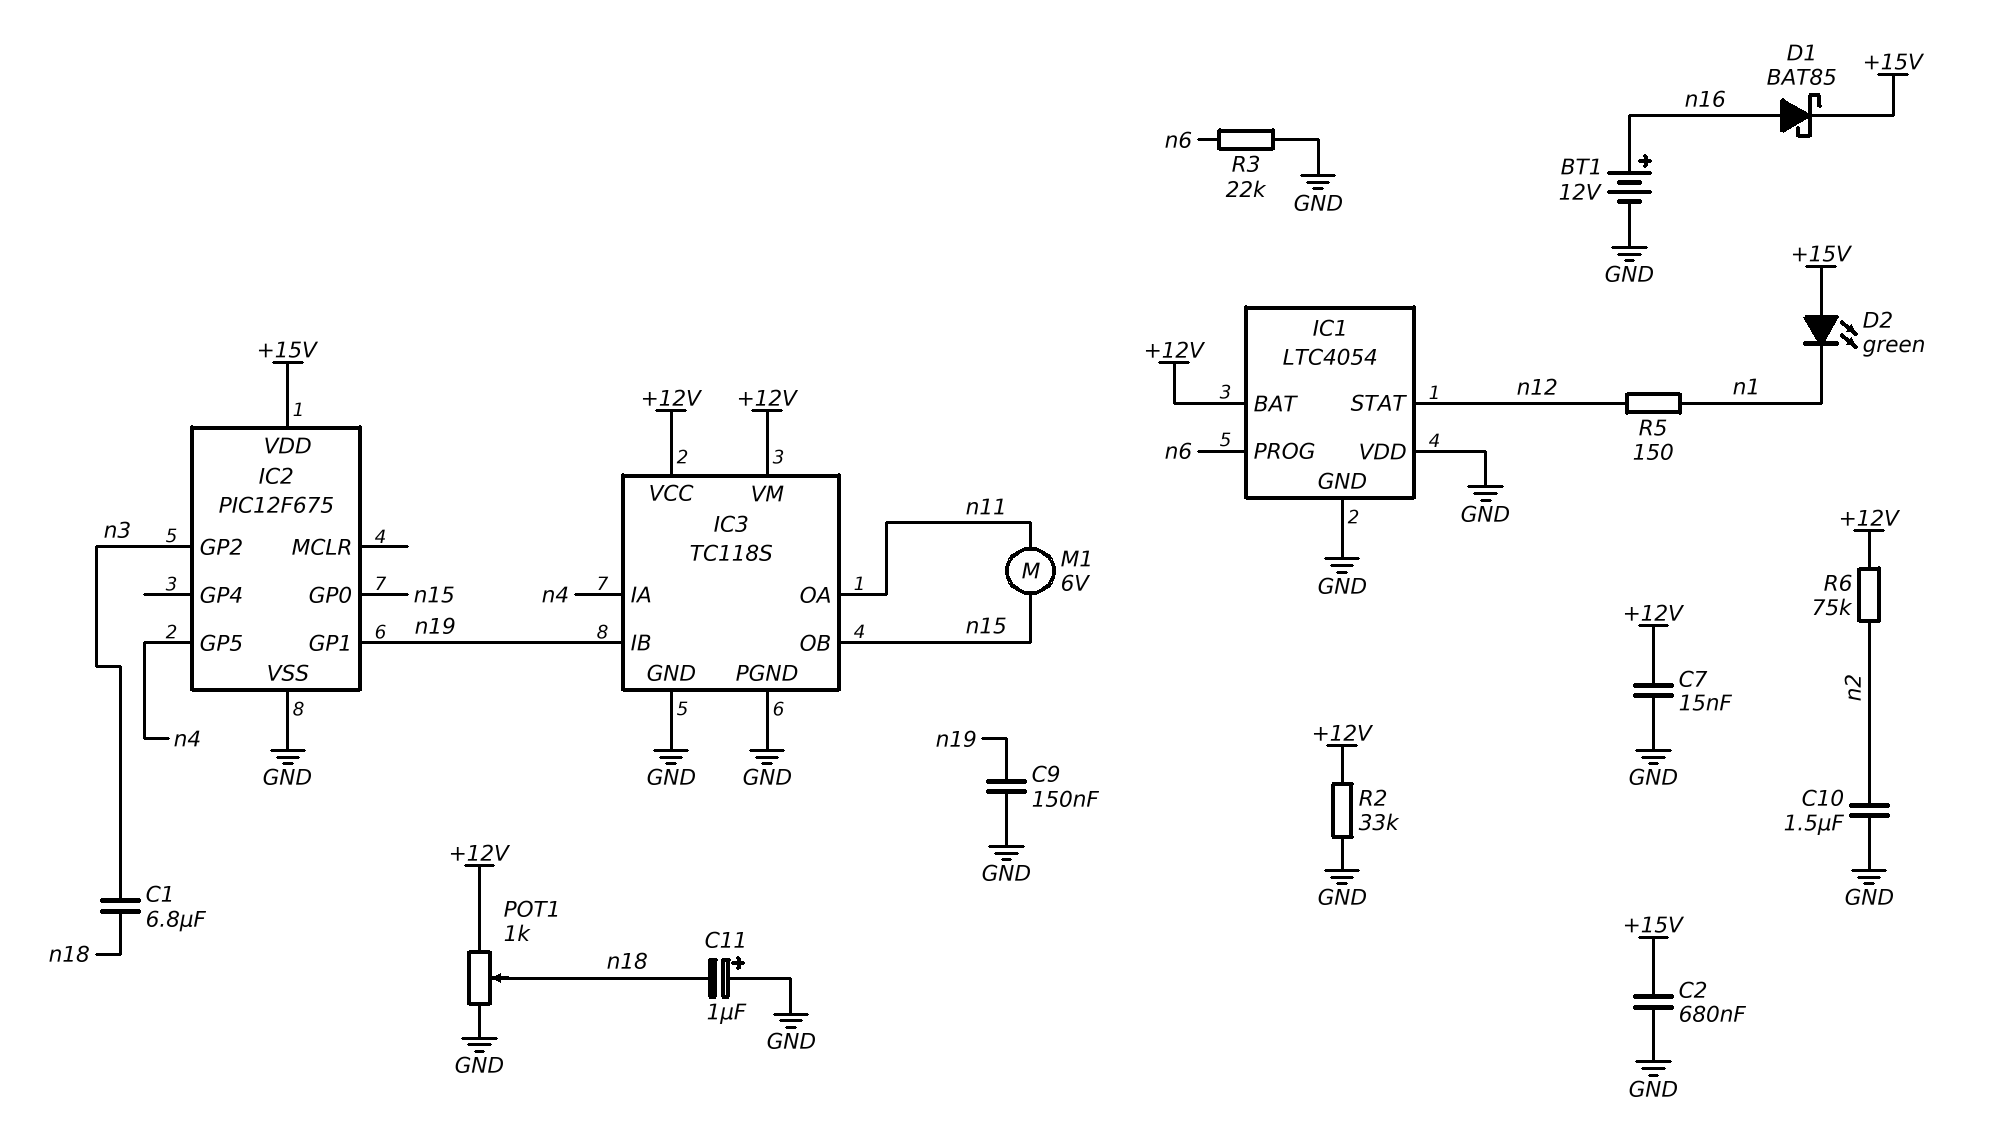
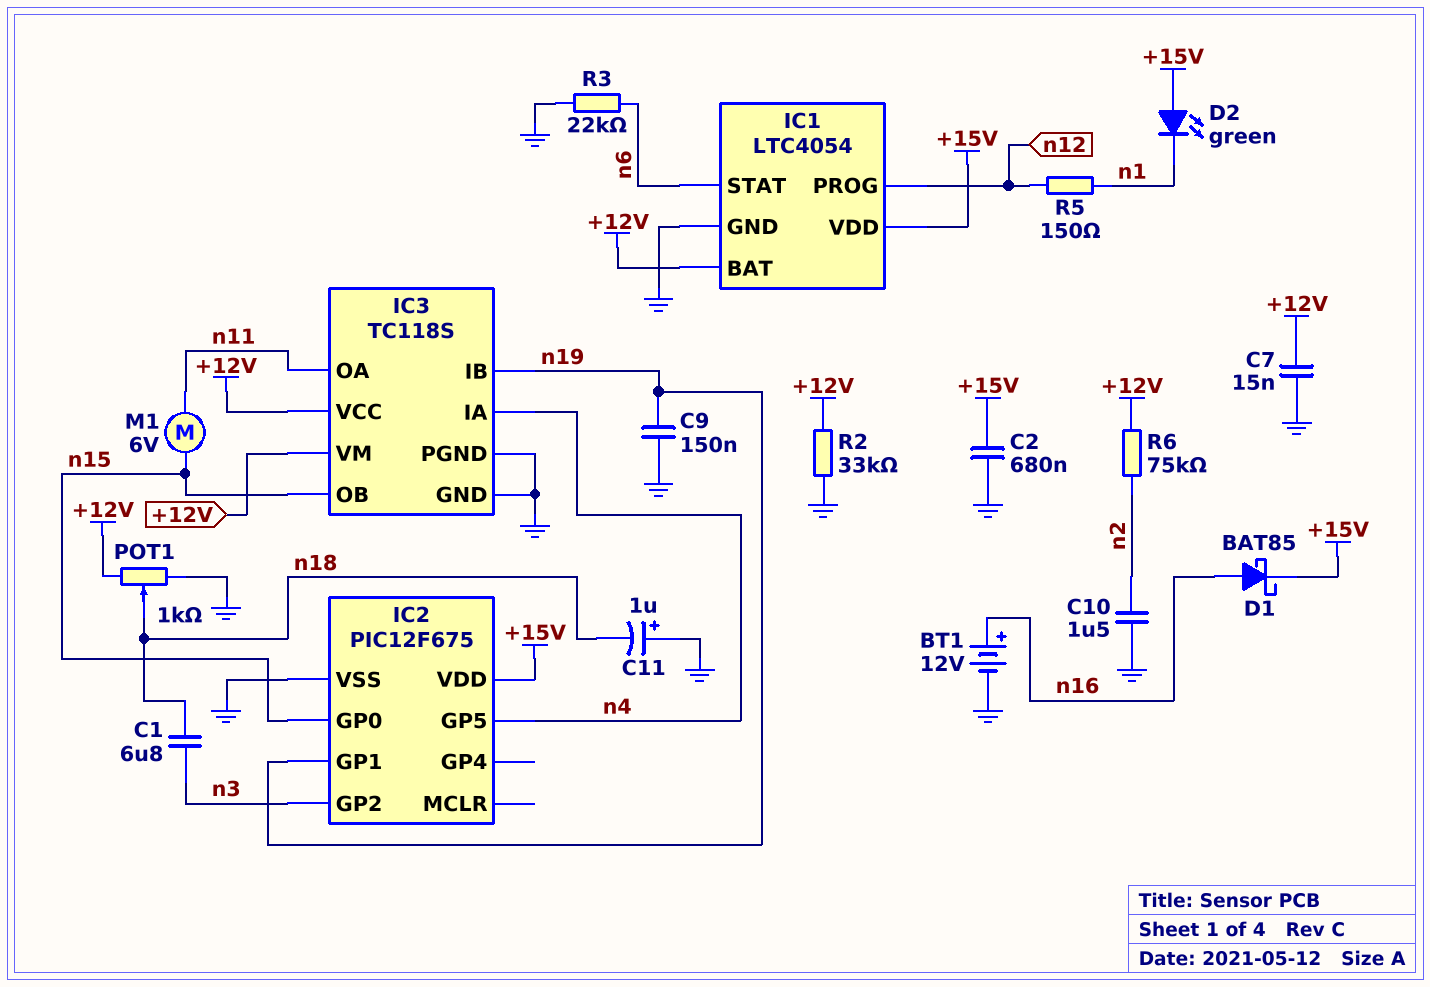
IC1 pin PROG: n6 -> n12
IC1 pin STAT: n12 -> n6
IC1 pin VDD: GND -> +15V

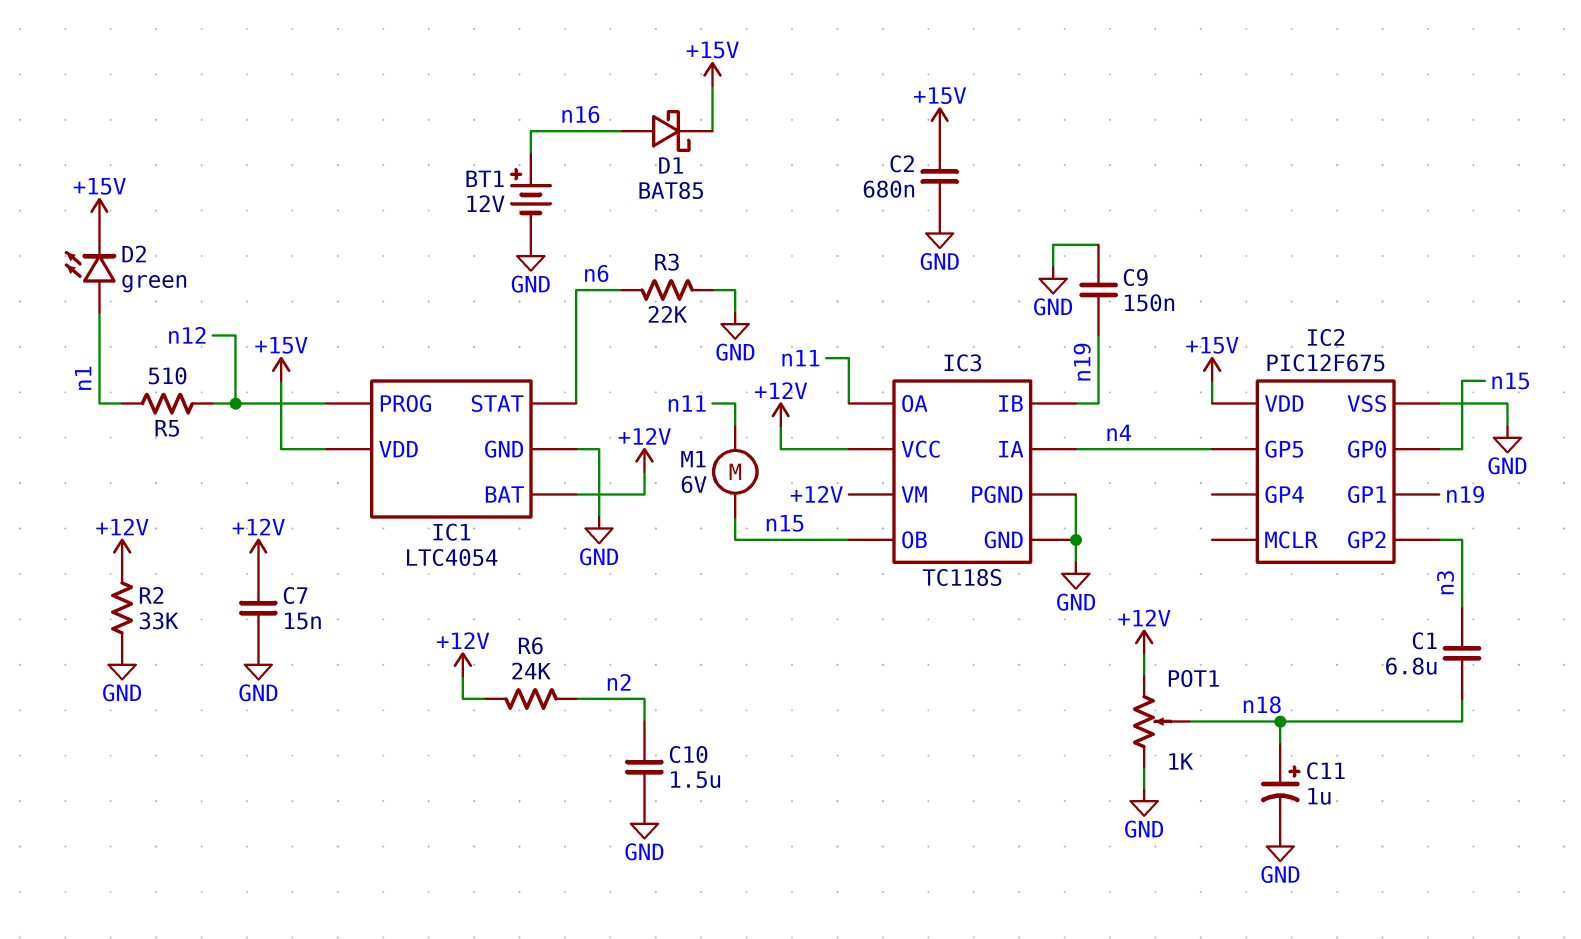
C11: 1uF (plus GND, minus n18) -> 1uF (plus n18, minus GND)
D2: LED green (A +15V, K n1) -> LED green (A n1, K +15V)
R5: 150 (n1, n12) -> 510 (n1, n12)
R6: 75k (+12V, n2) -> 24k (+12V, n2)

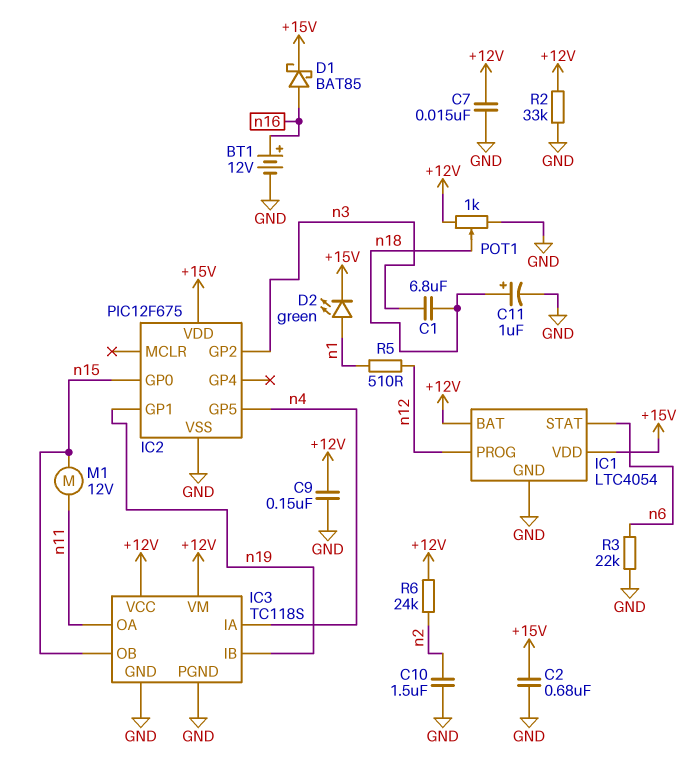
C9: 150nF (GND, n19) -> 150nF (+12V, GND)
M1: motor 6V (n11, n15) -> motor 12V (n11, n15)

